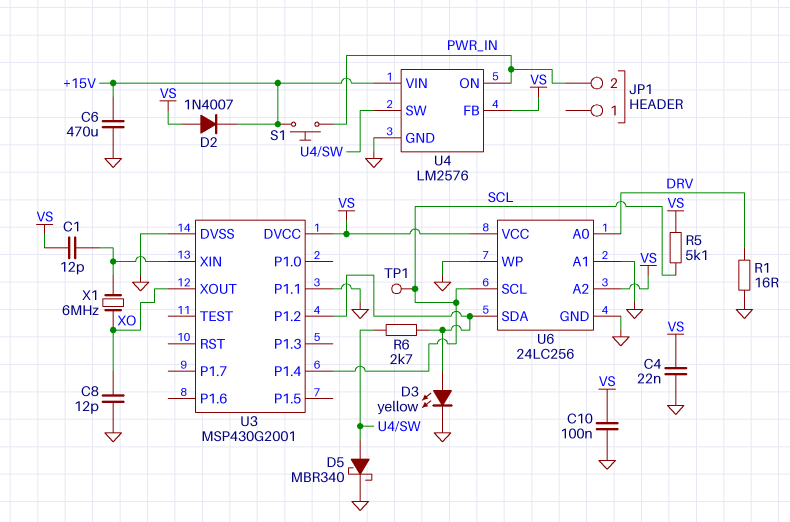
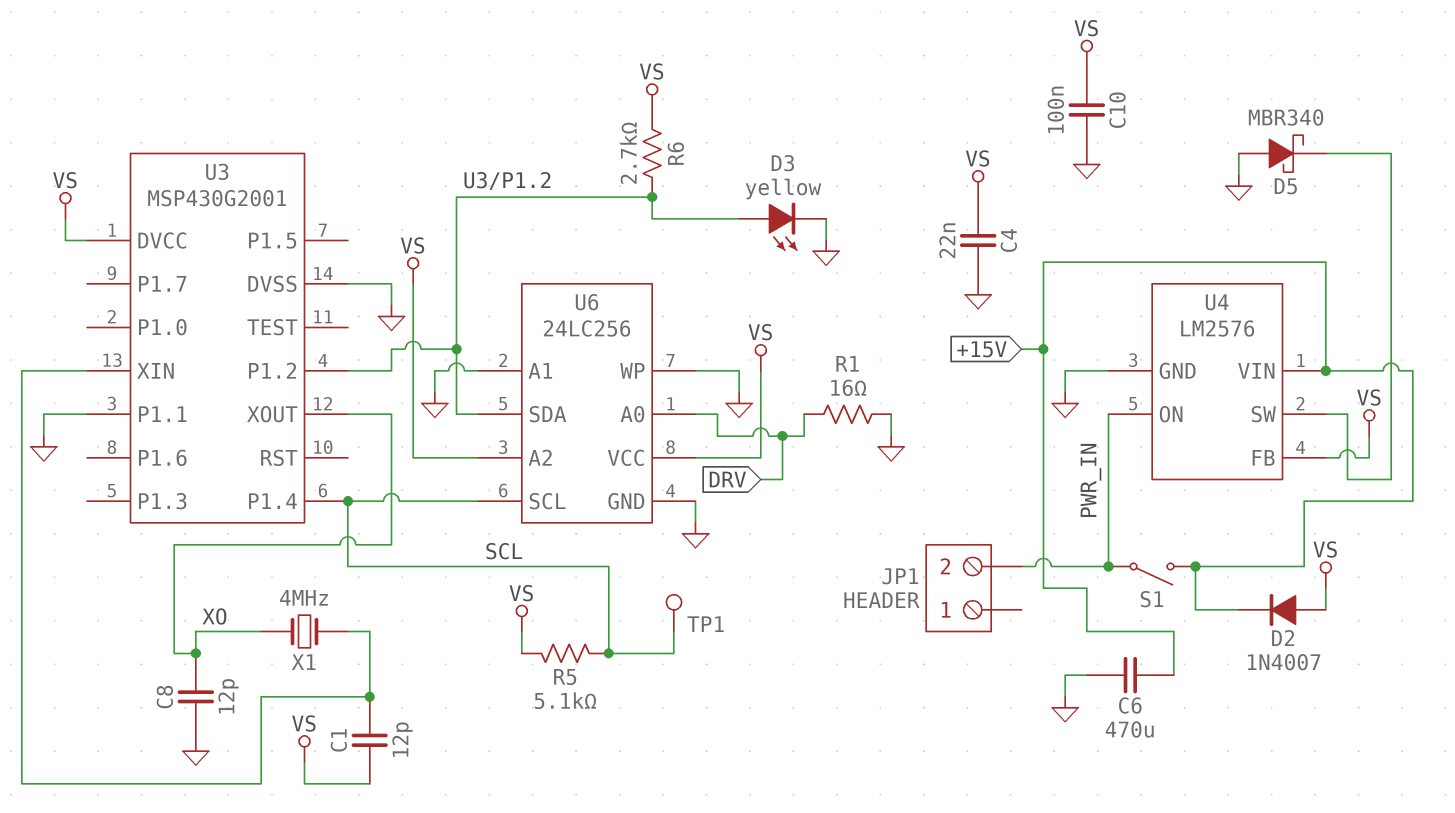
D5: schottky MBR340 (A U4/SW, K GND) -> schottky MBR340 (A GND, K U4/SW)
R6: 2.7k (U3/P1.2, U4/SW) -> 2.7k (U3/P1.2, VS)
S1: button (+15V, PWR_IN) -> switch (+15V, PWR_IN)
X1: 6MHz (U3/XIN, XO) -> 4MHz (U3/XIN, XO)

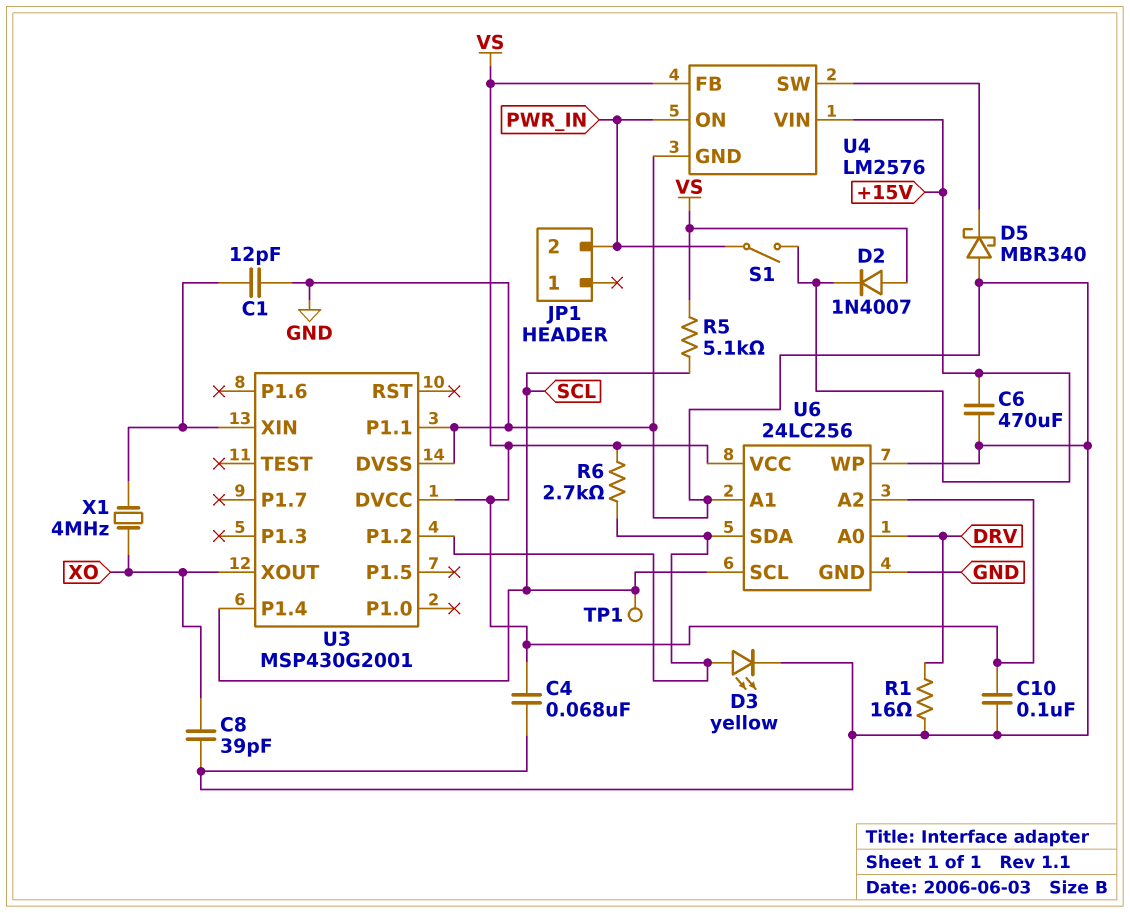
C1: 12pF (U3/XIN, VS) -> 12pF (GND, U3/XIN)
C4: 22nF (GND, VS) -> 68nF (GND, VS)
C8: 12pF (GND, XO) -> 39pF (GND, XO)

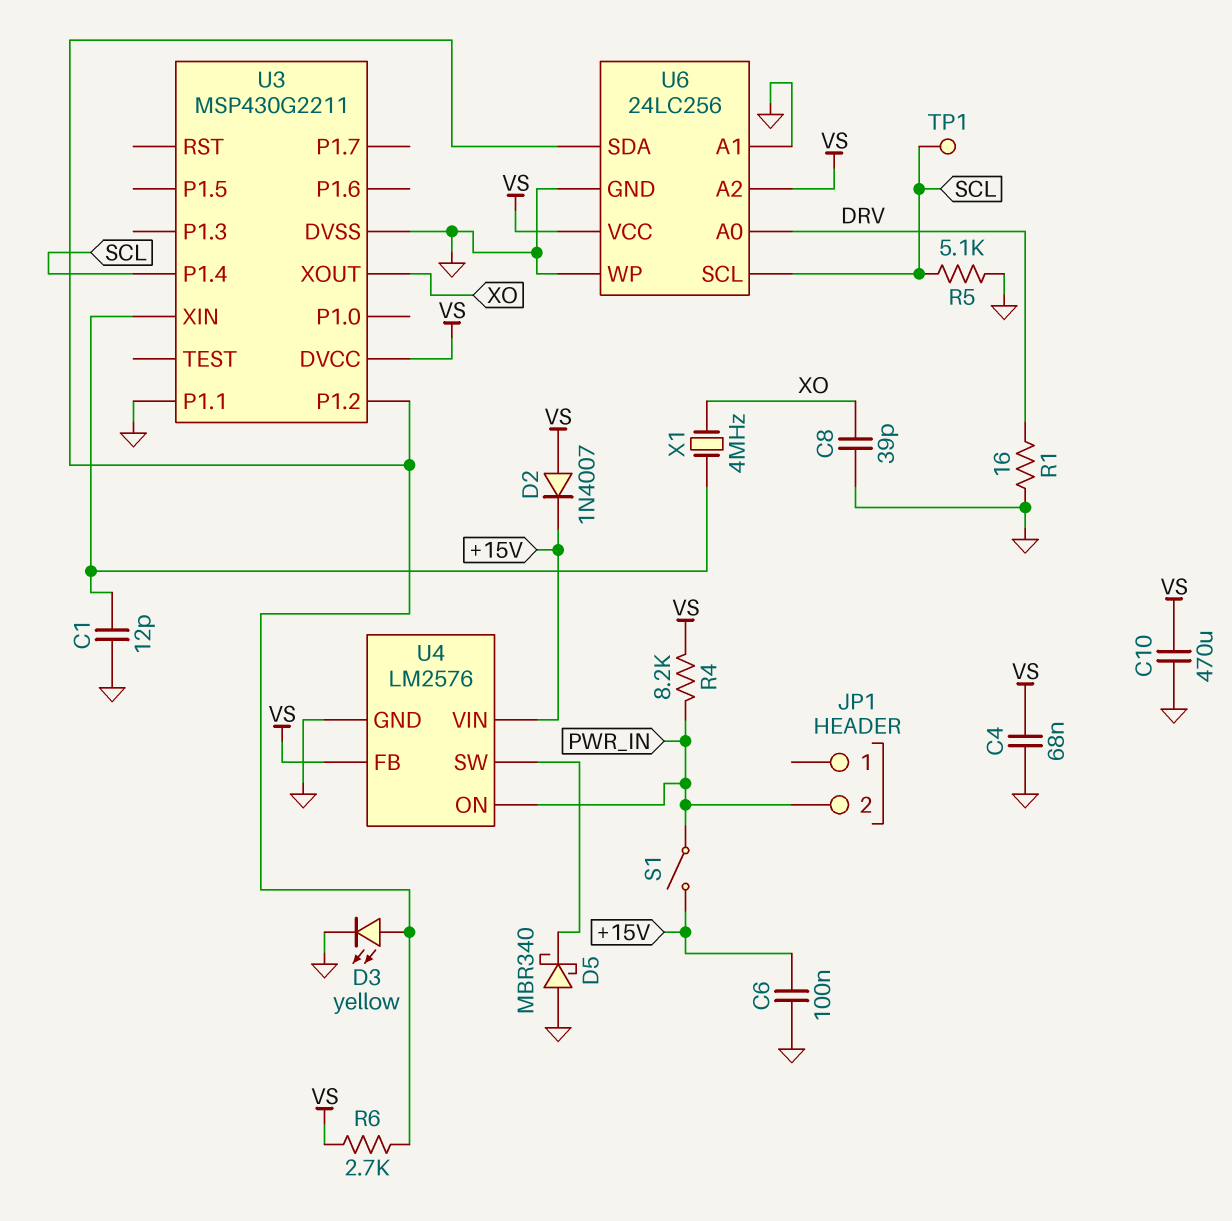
C6: 470uF (+15V, GND) -> 100nF (+15V, GND)
C10: 100nF (GND, VS) -> 470uF (GND, VS)
R4: none -> 8.2k (PWR_IN, VS)
R5: 5.1k (SCL, VS) -> 5.1k (GND, SCL)
U3: MSP430G2001 -> MSP430G2211

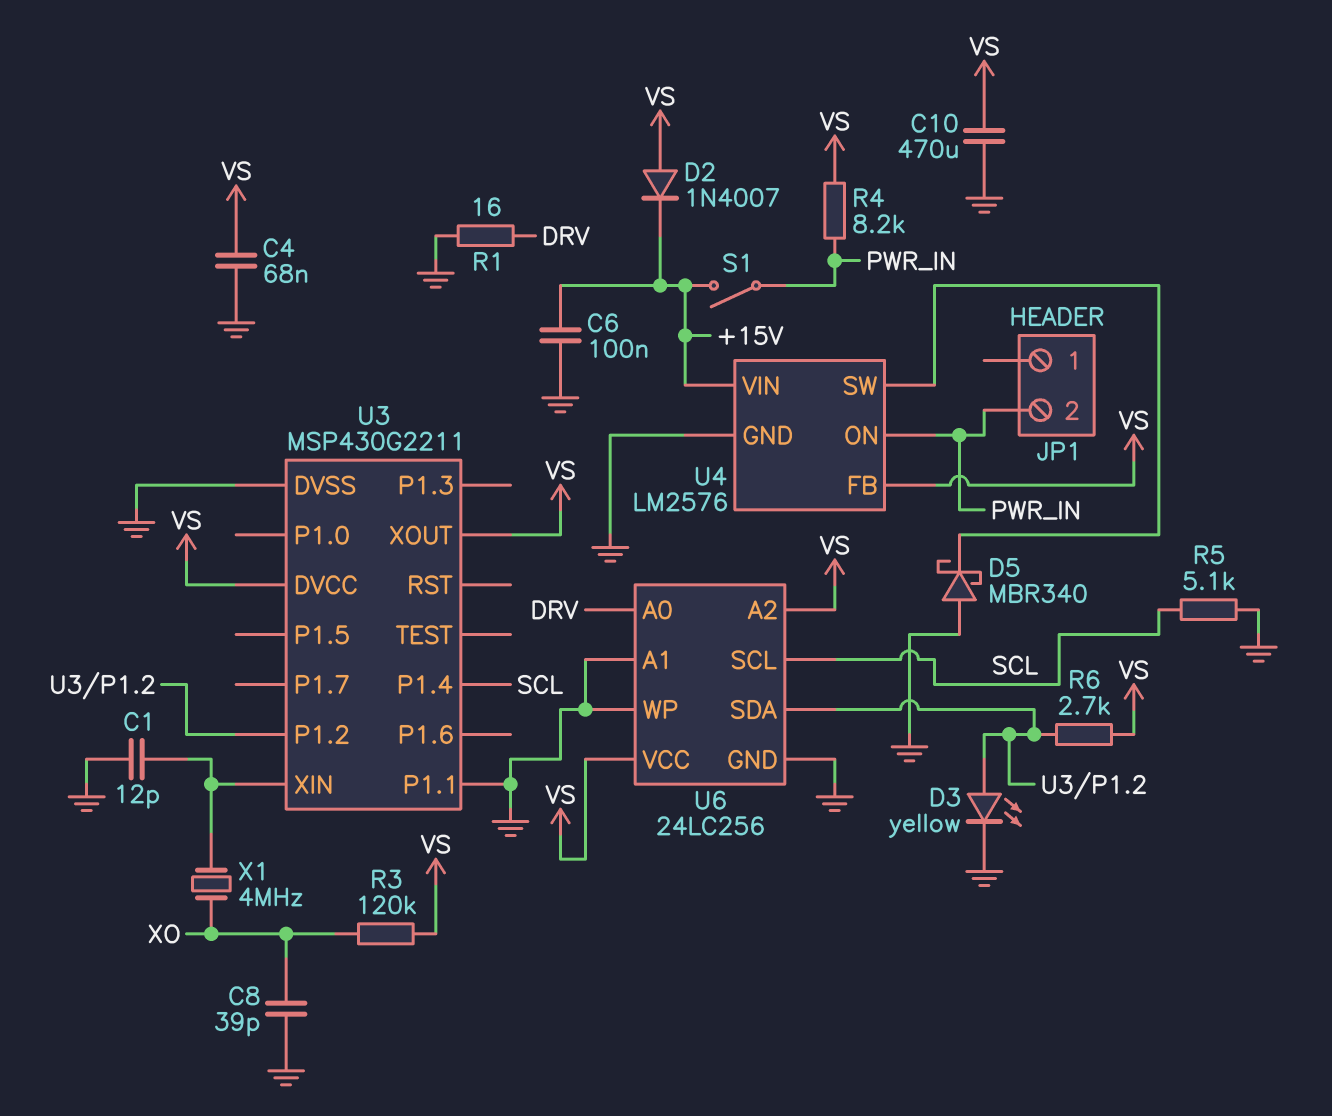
R3: none -> 120k (VS, XO)
TP1: test point (SCL) -> none
U3 pin XOUT: XO -> VS

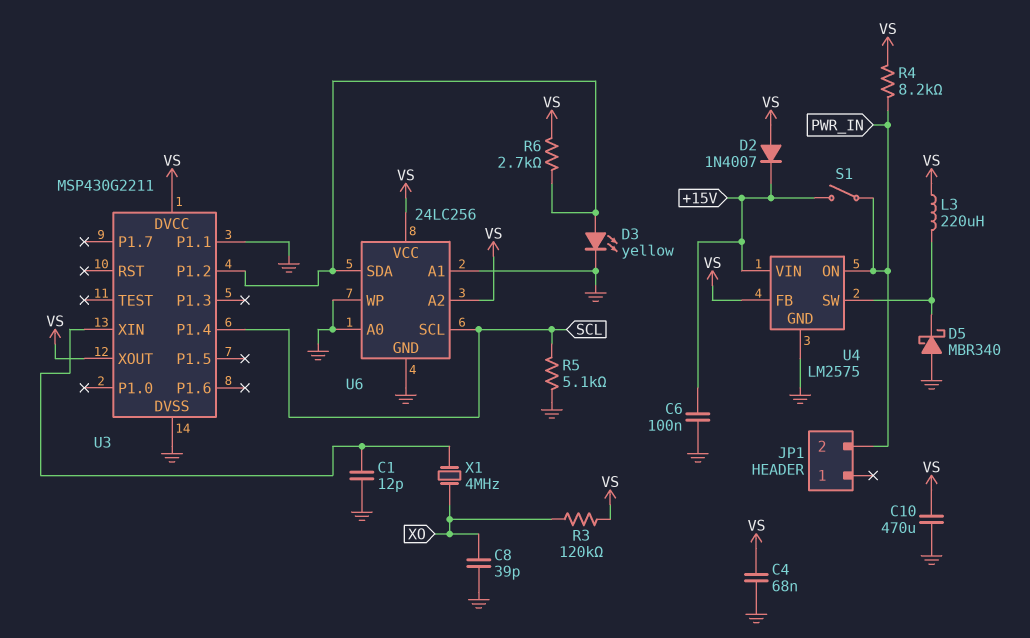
L3: none -> 220uH (U4/SW, VS)
R1: 16 (DRV, GND) -> none
U4: LM2576 -> LM2575
U6 pin A0: DRV -> GND

